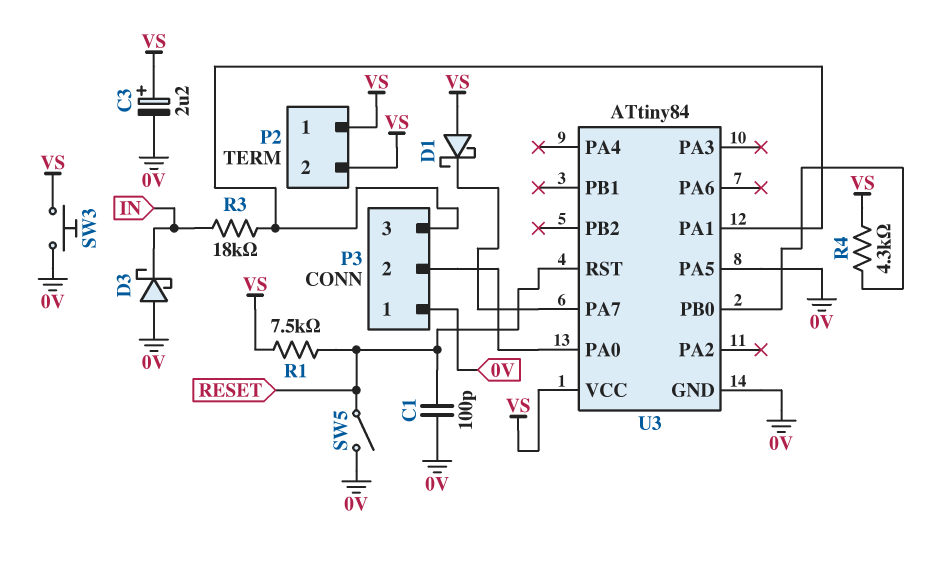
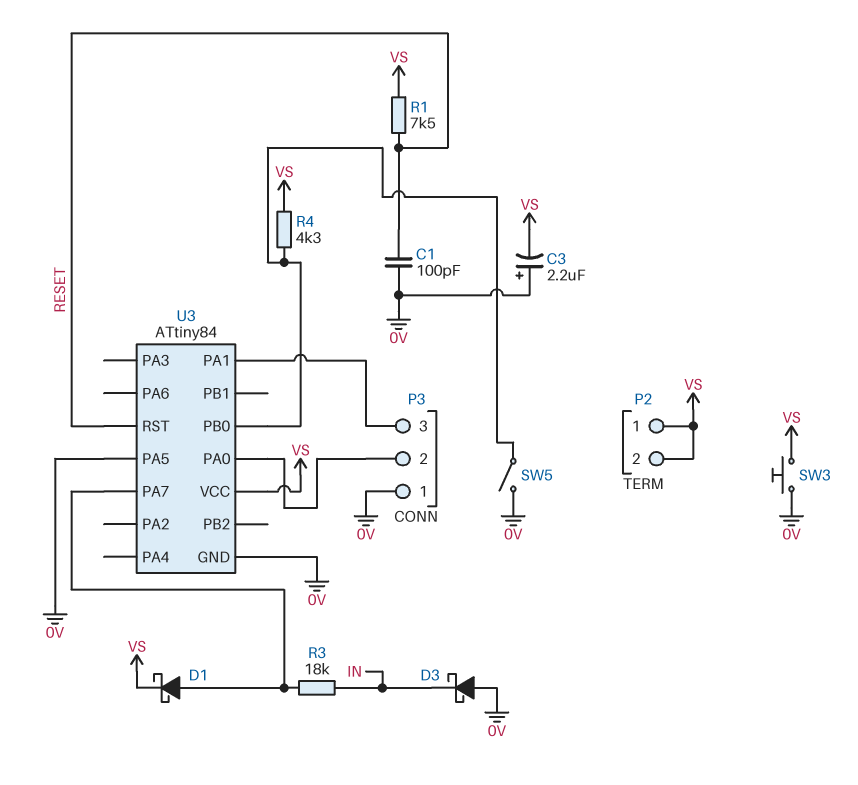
C3: 2.2uF (plus VS, minus 0V) -> 2.2uF (plus 0V, minus VS)
D1: schottky (A VS, K U3/PA7) -> schottky (A U3/PA7, K VS)
R3: 18k (IN, P3/3) -> 18k (IN, U3/PA7)
SW5: switch (0V, RESET) -> switch (0V, U3/PB0)

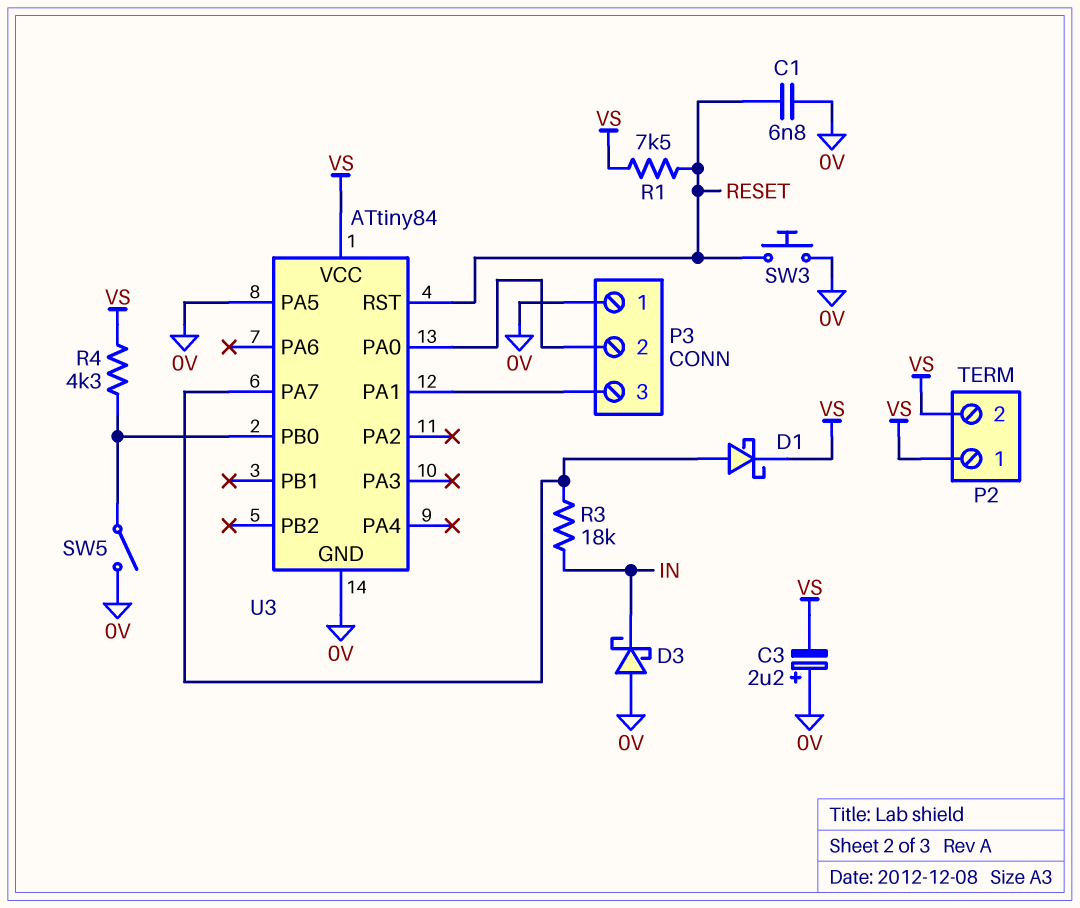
C1: 100pF (0V, RESET) -> 6.8nF (0V, RESET)
SW3: button (0V, VS) -> button (0V, RESET)

